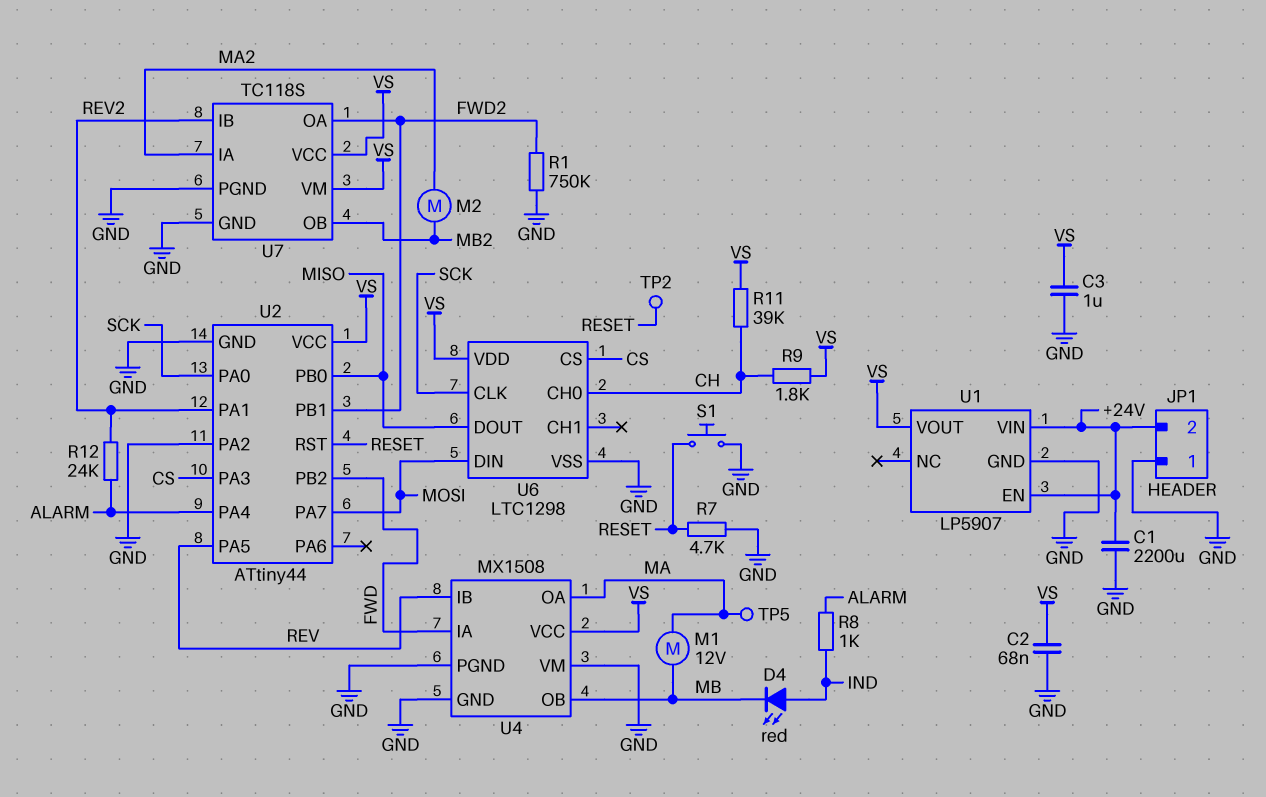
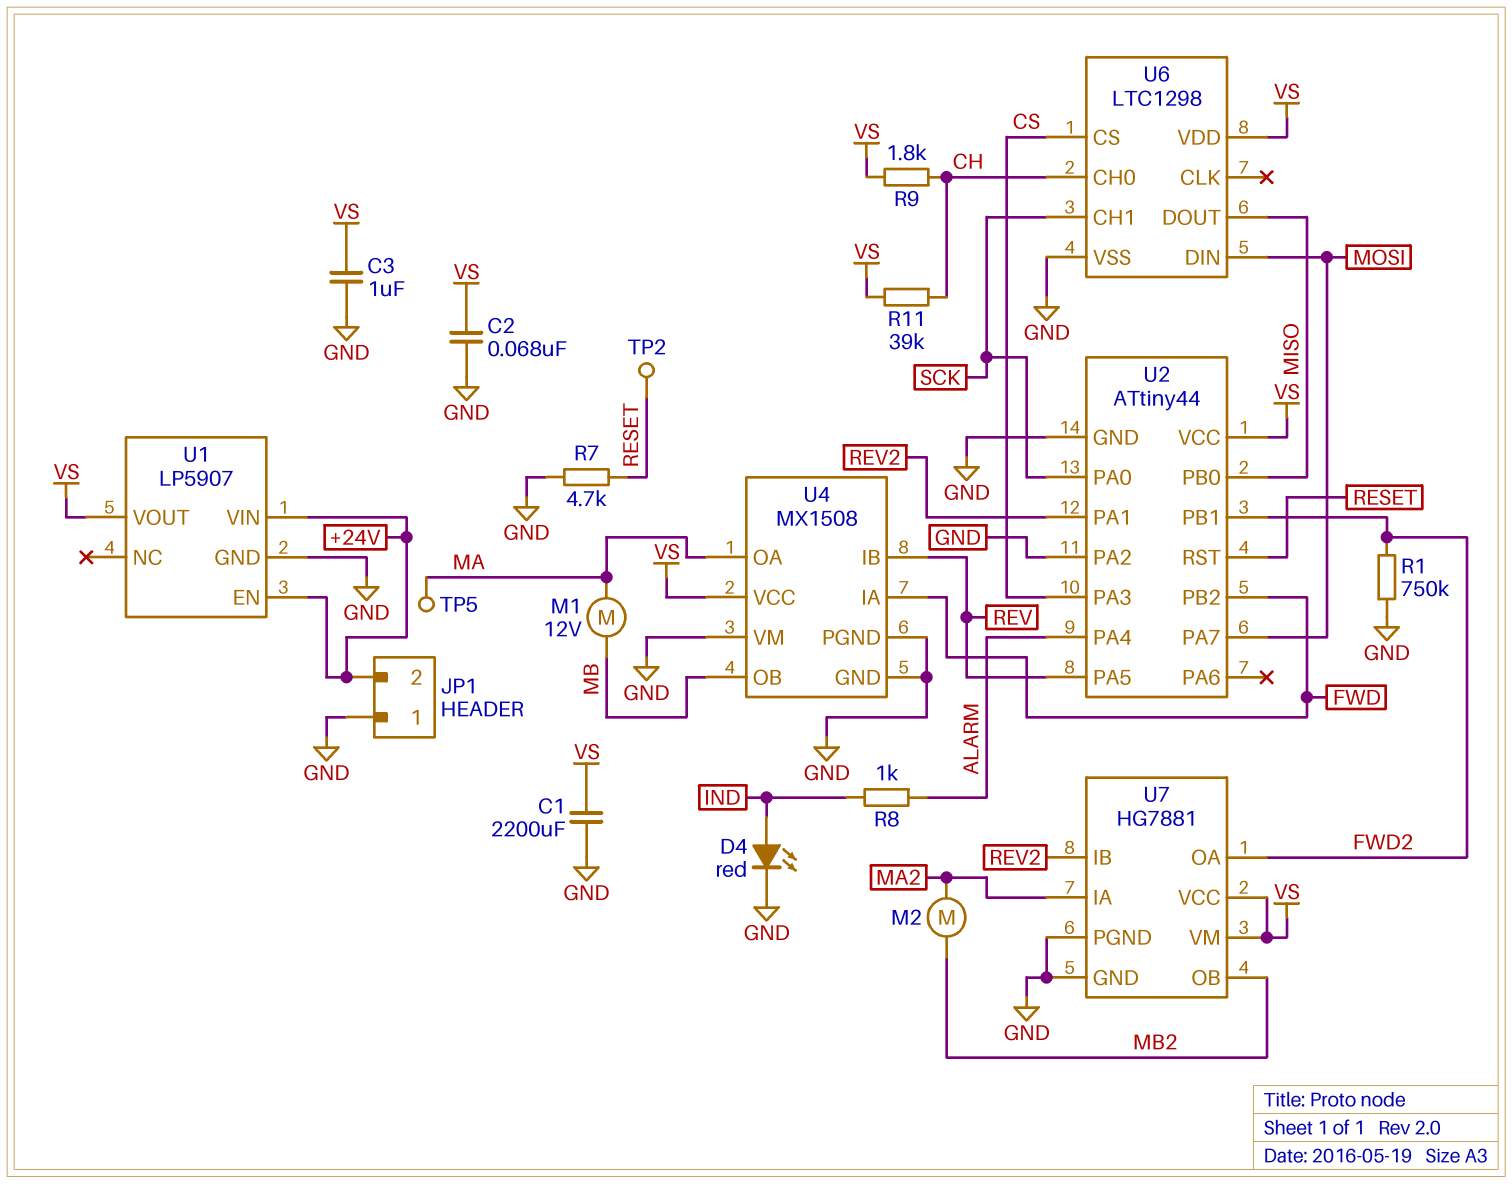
C1: 2200uF (+24V, GND) -> 2200uF (GND, VS)
D4: LED red (A IND, K MB) -> LED red (A IND, K GND)
R12: 24k (ALARM, REV2) -> none
S1: button (GND, RESET) -> none
U6 pin CH1: none -> SCK
U6 pin CLK: SCK -> none
U7: TC118S -> HG7881

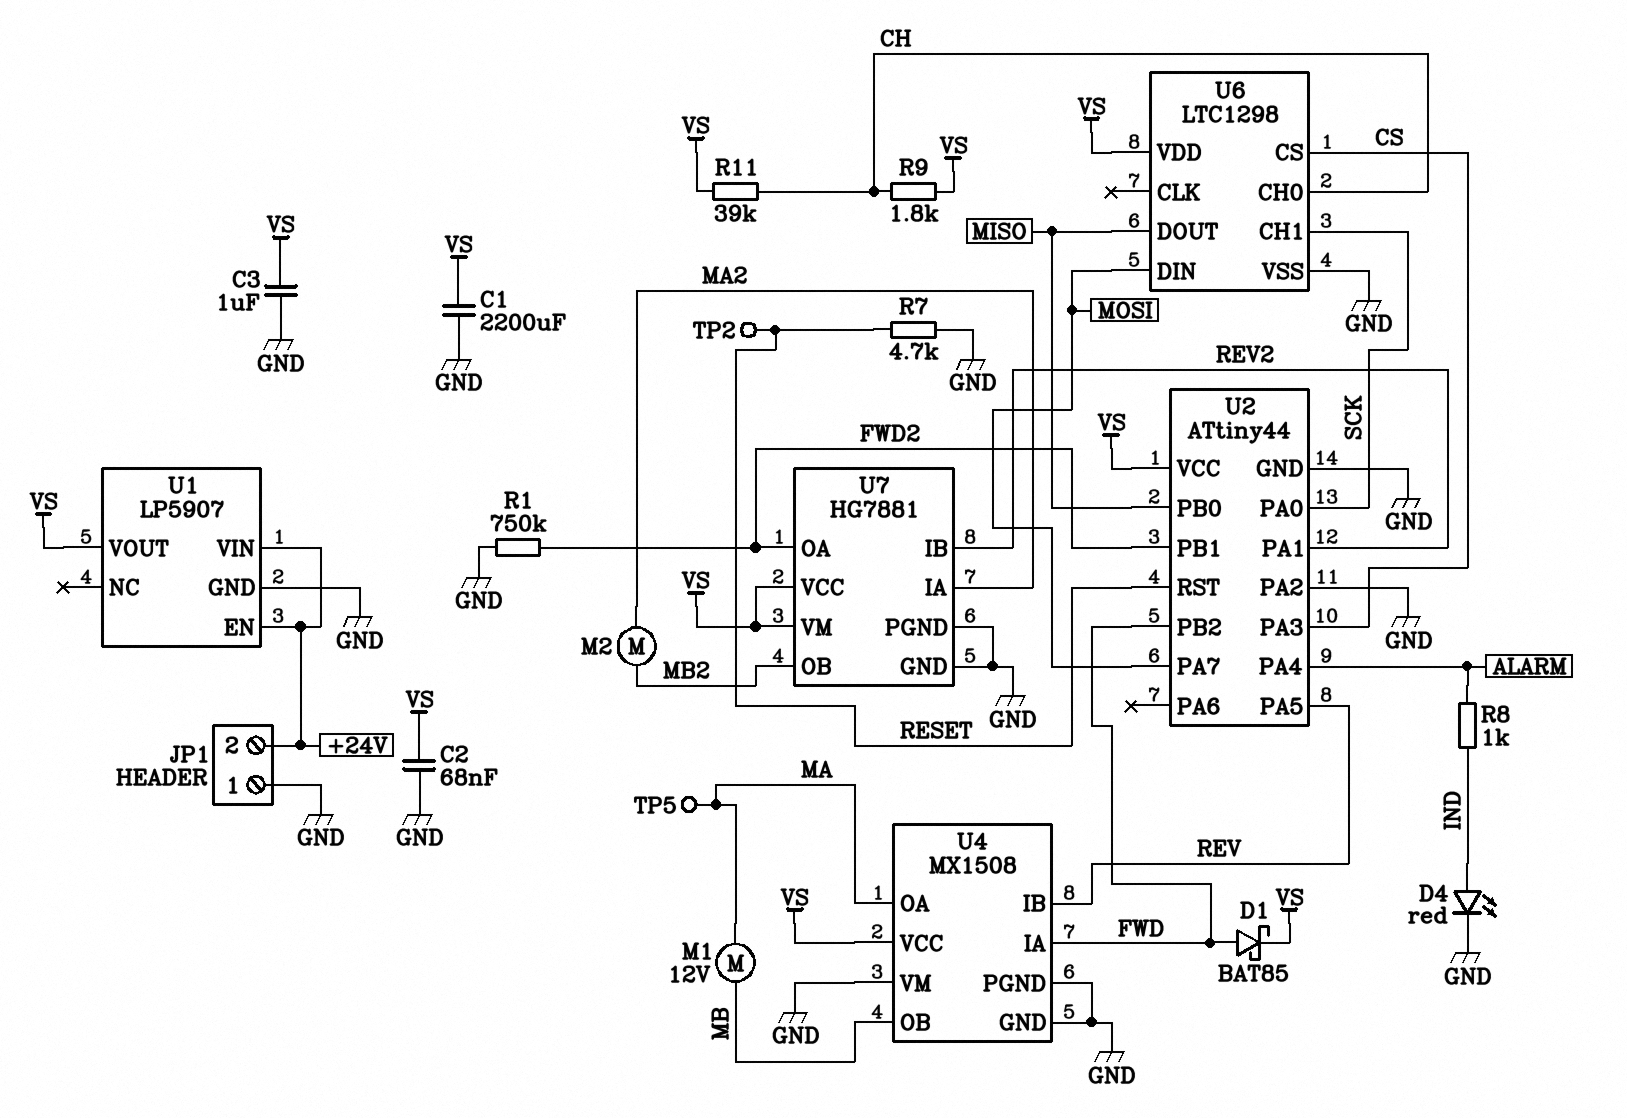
D1: none -> schottky BAT85 (A FWD, K VS)

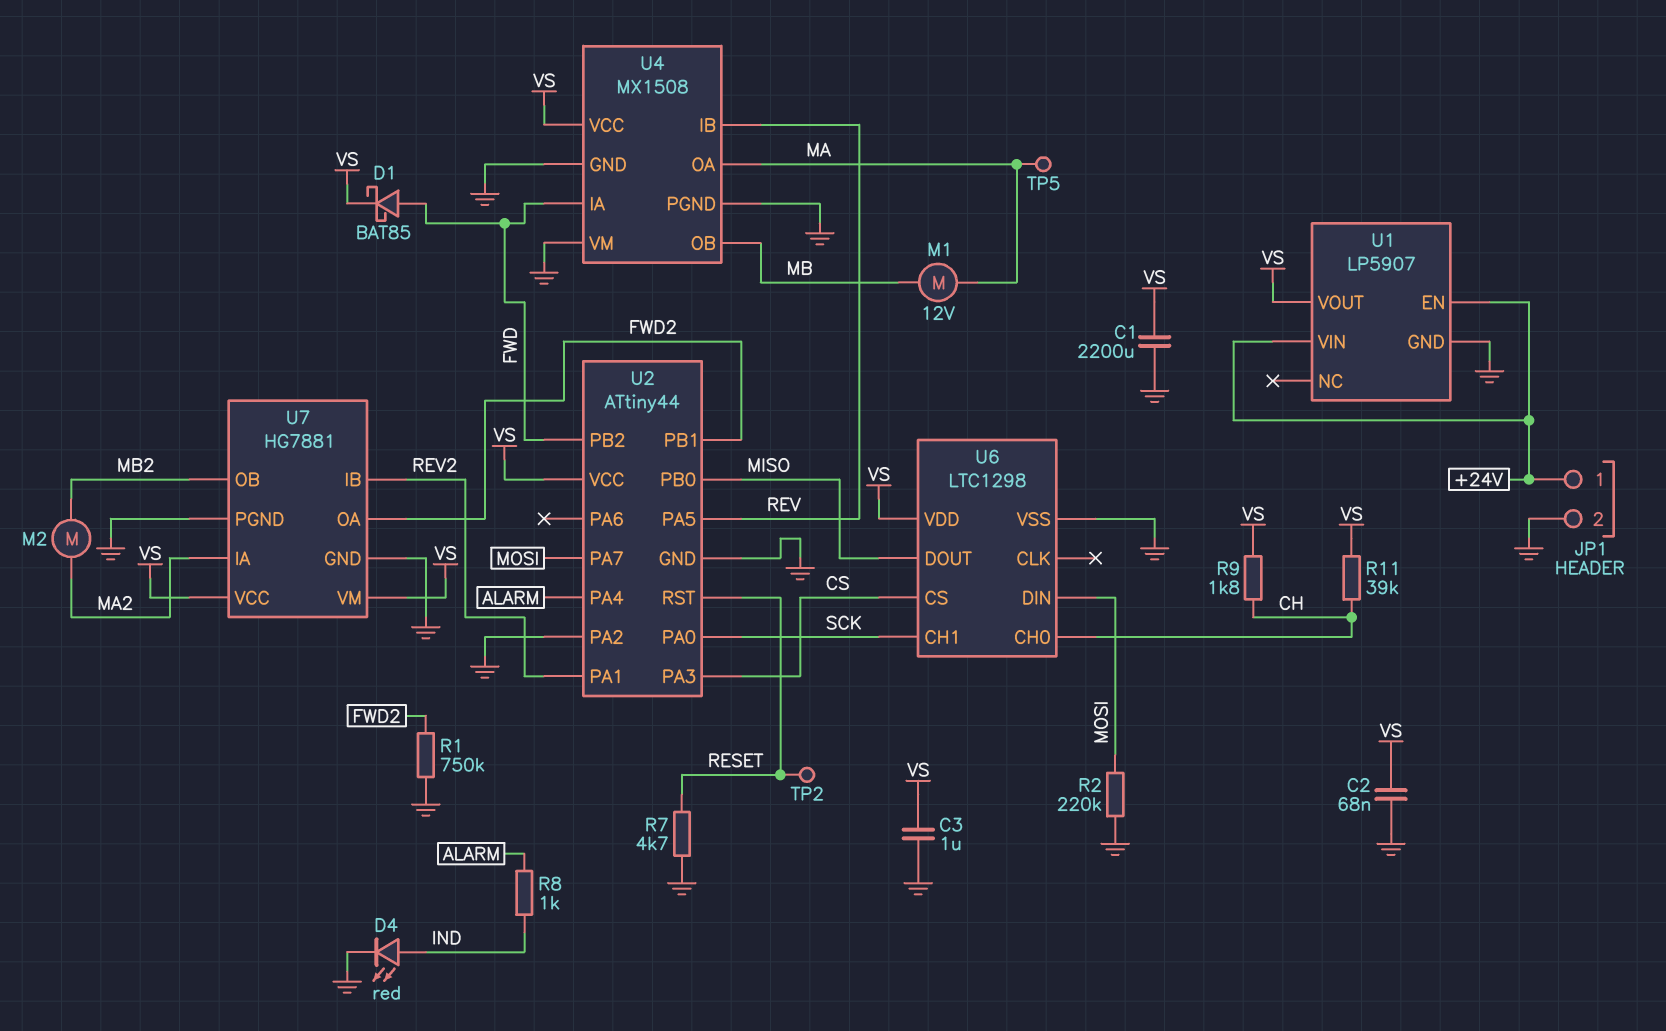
JP1 pin 1: GND -> +24V
JP1 pin 2: +24V -> GND
R2: none -> 220k (GND, MOSI)

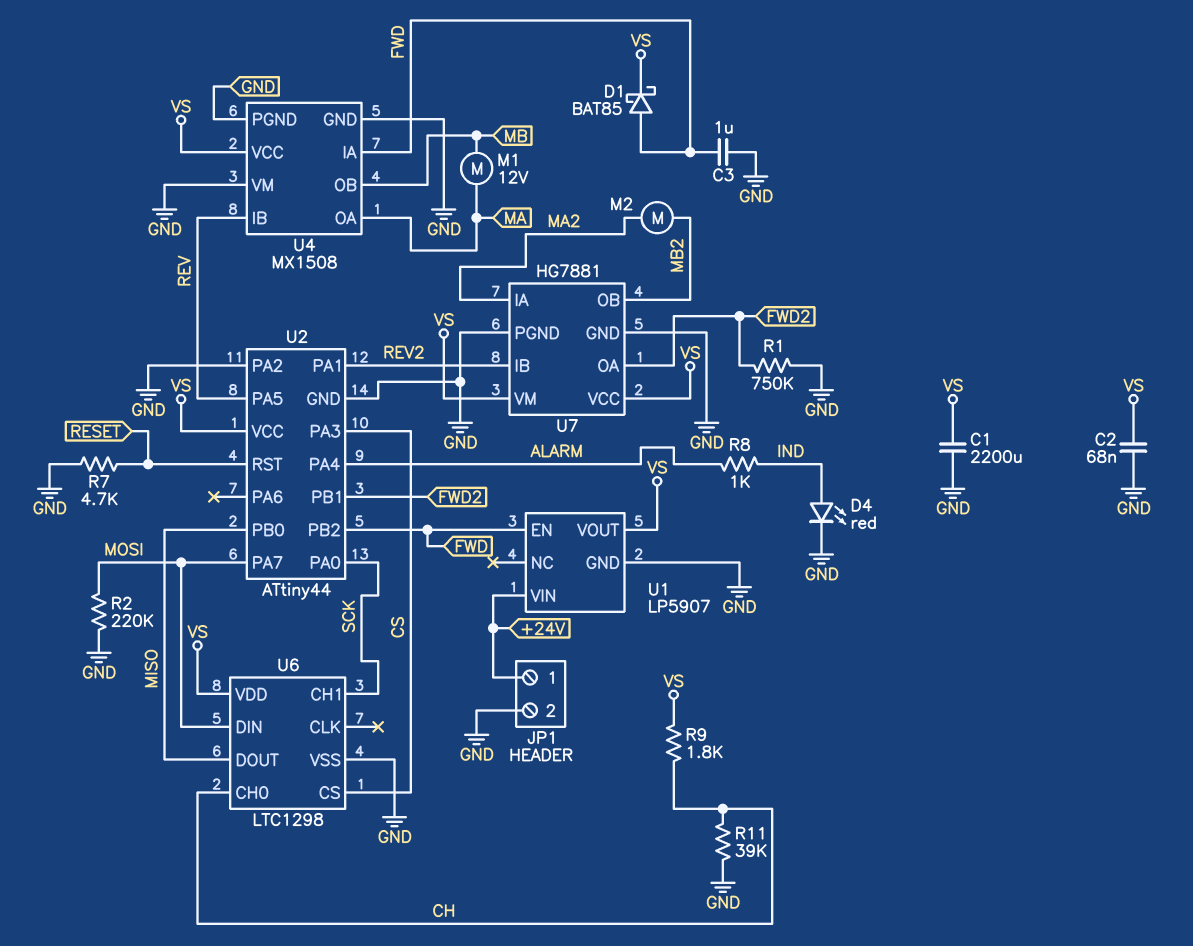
C3: 1uF (GND, VS) -> 1uF (FWD, GND)
R11: 39k (CH, VS) -> 39k (CH, GND)
TP2: test point (RESET) -> none
TP5: test point (MA) -> none
U1 pin EN: +24V -> FWD

